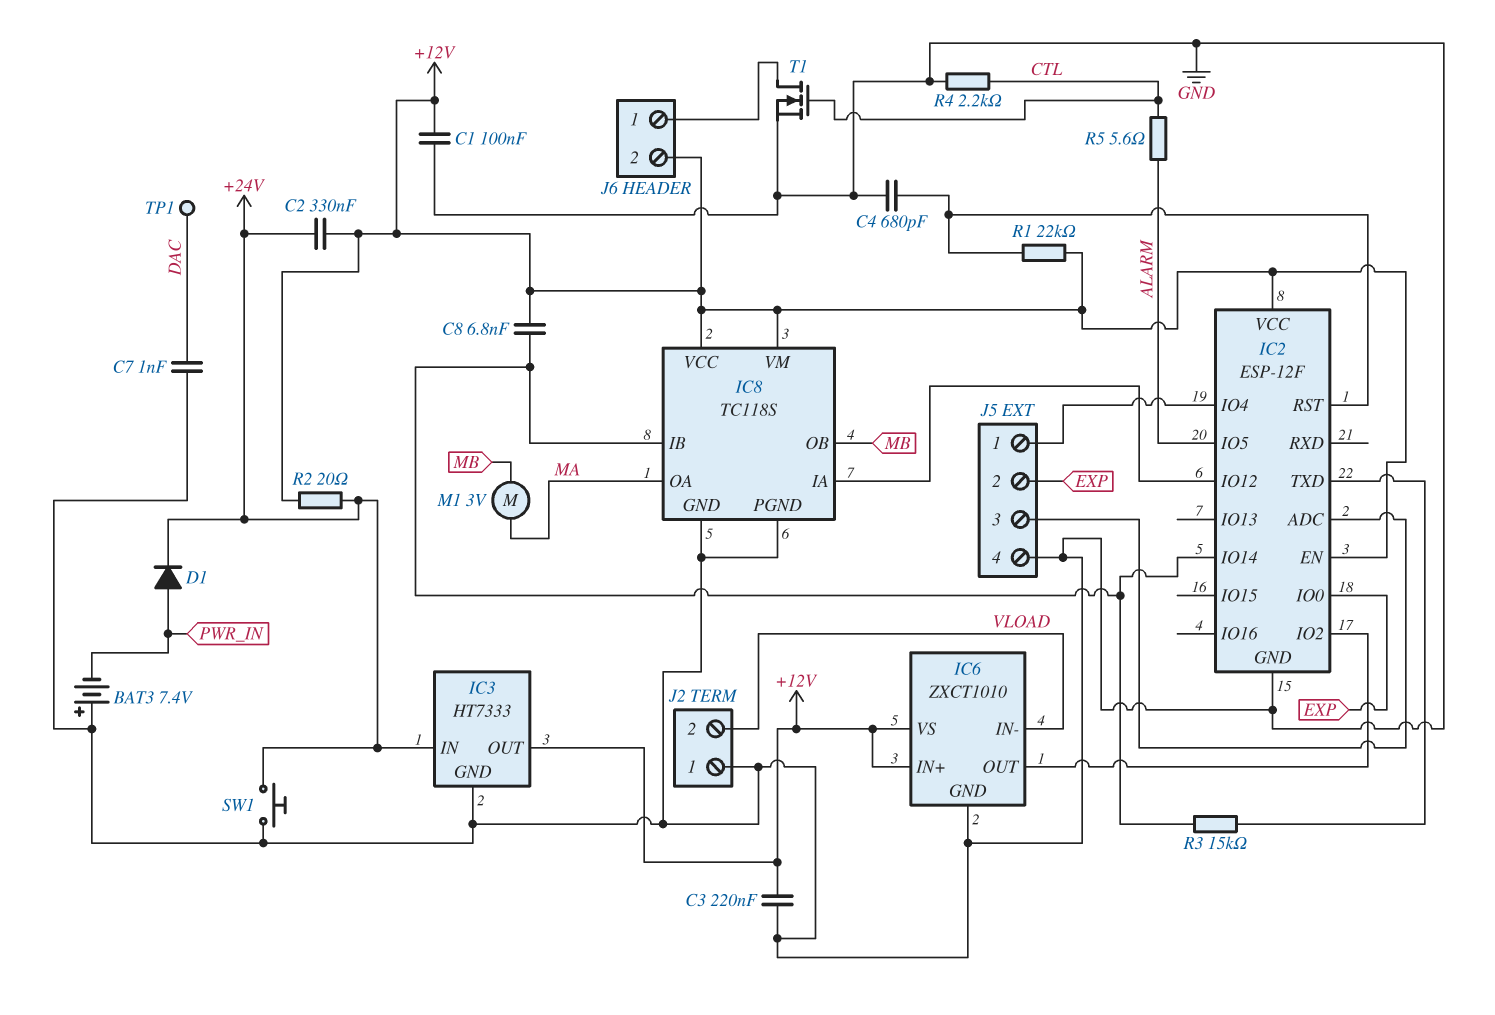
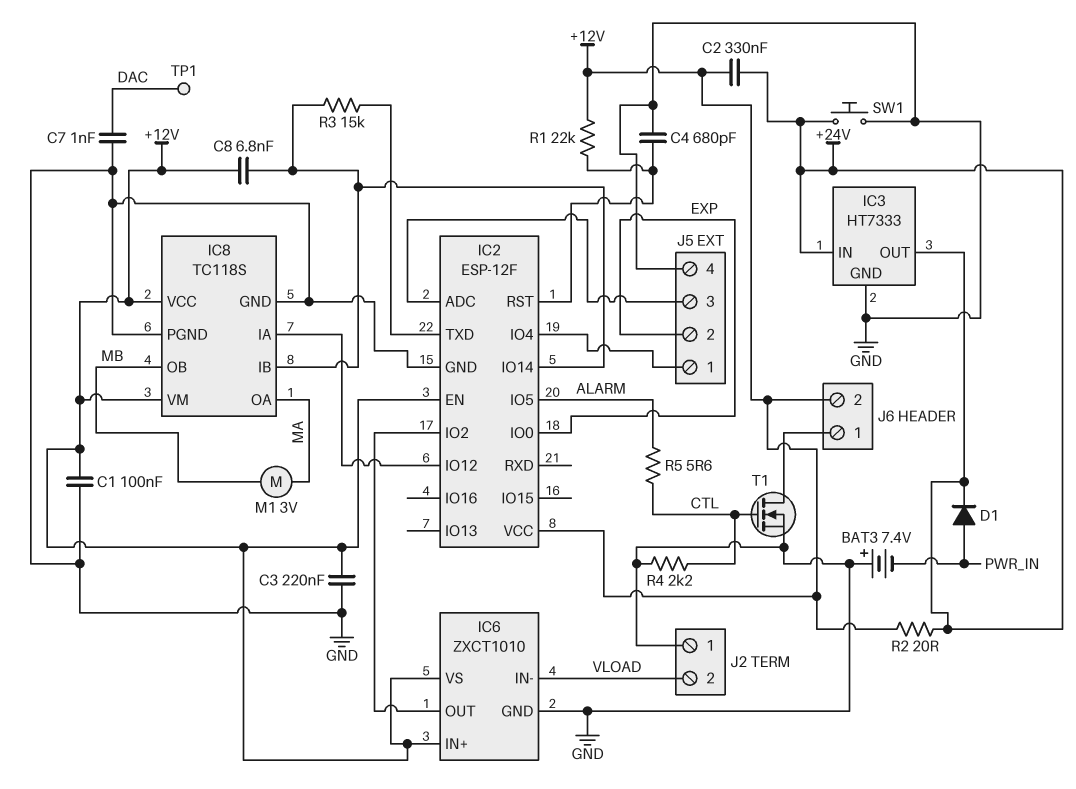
IC3 pin OUT: +12V -> +24V

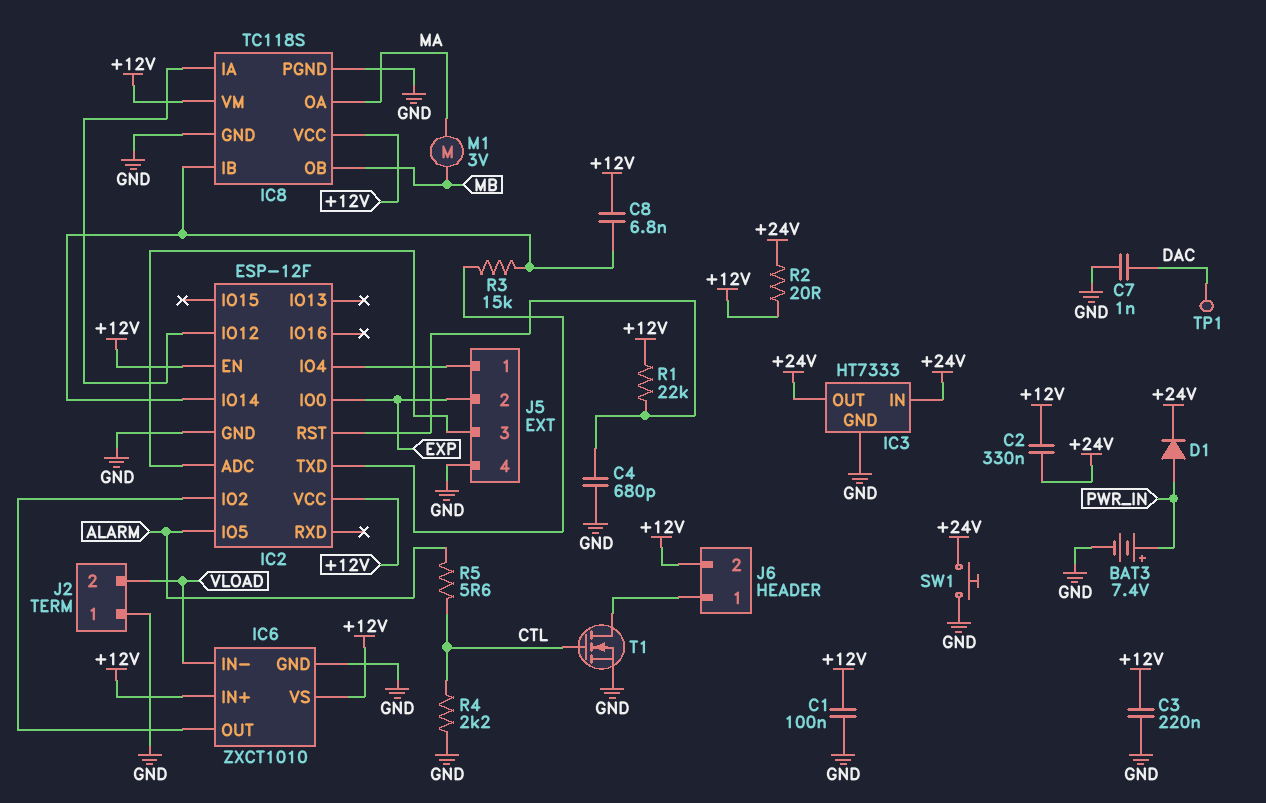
BAT3: 7.4V (plus GND, minus PWR_IN) -> 7.4V (plus PWR_IN, minus GND)

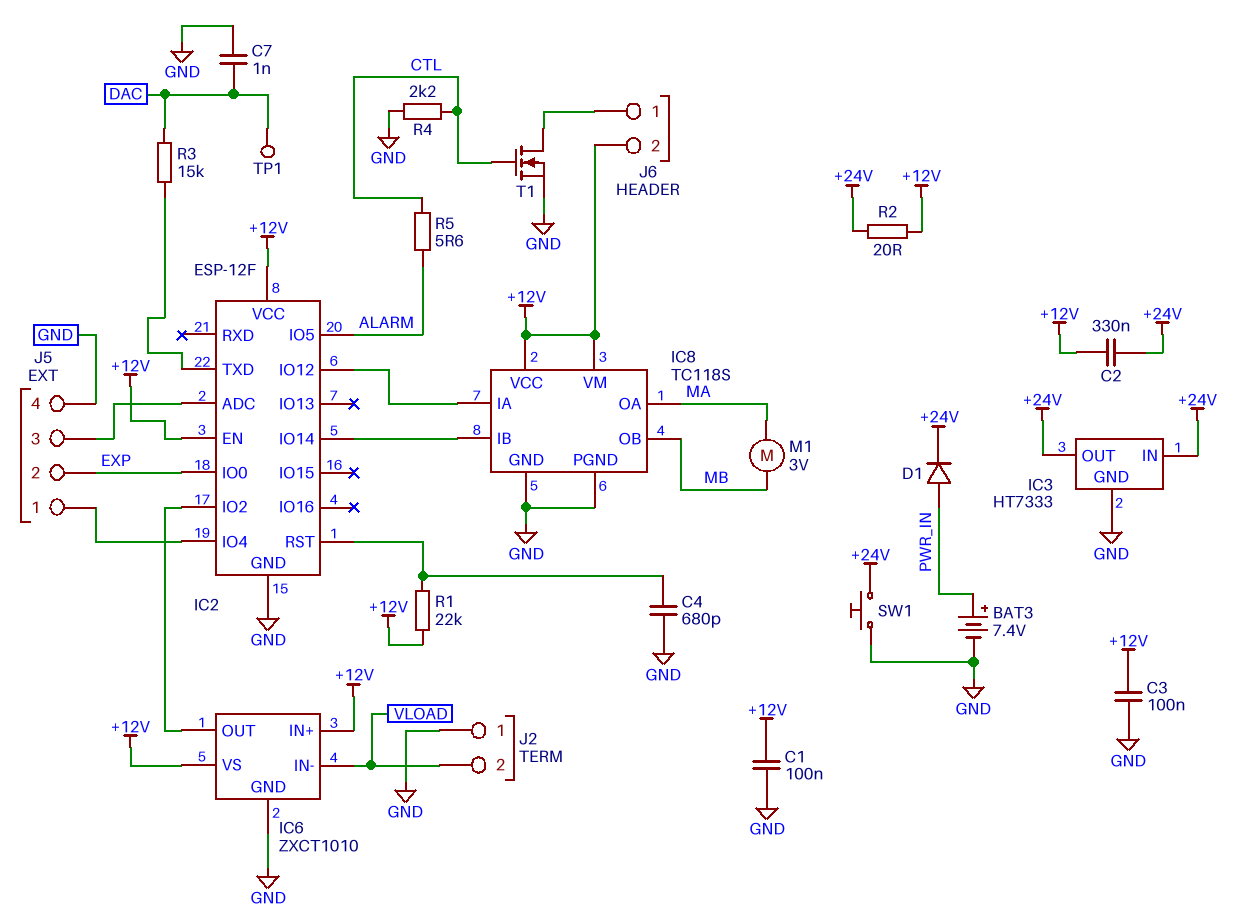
C3: 220nF (+12V, GND) -> 100nF (+12V, GND)
C8: 6.8nF (+12V, IC2/IO14) -> none
R3: 15k (IC2/IO14, IC2/TXD) -> 15k (DAC, IC2/TXD)

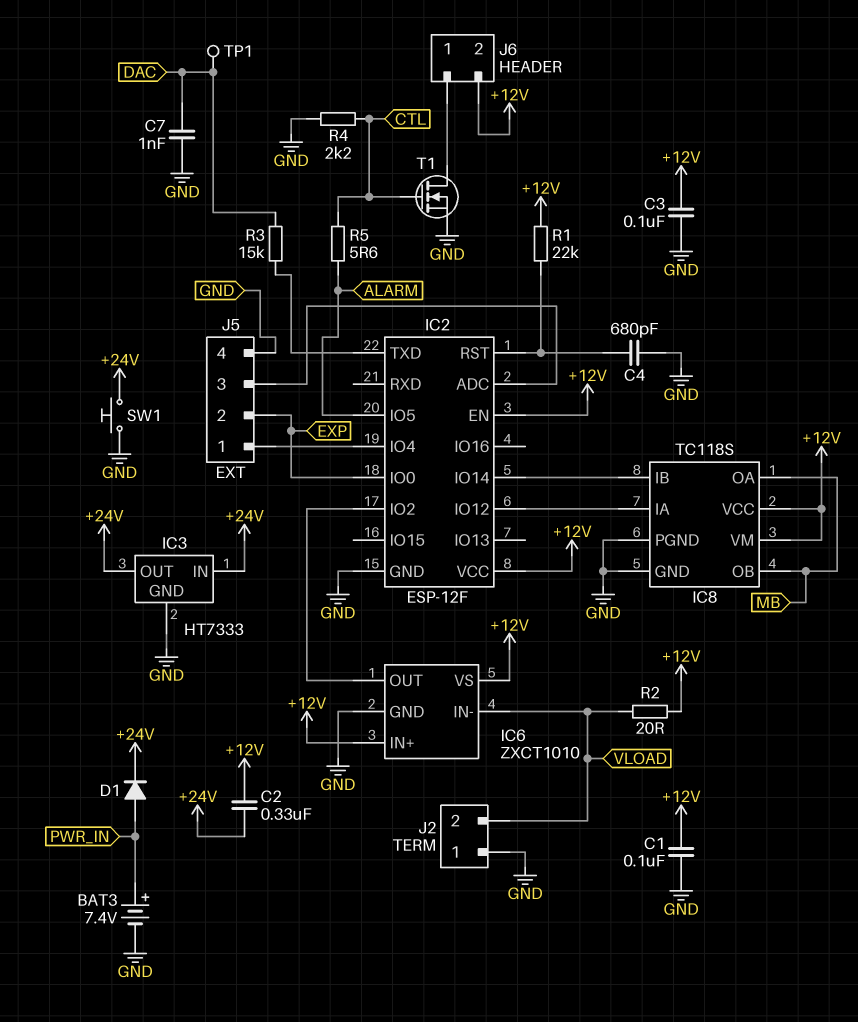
IC8 pin OA: MA -> MB
M1: motor 3V (MA, MB) -> none
R2: 20 (+12V, +24V) -> 20 (+12V, VLOAD)

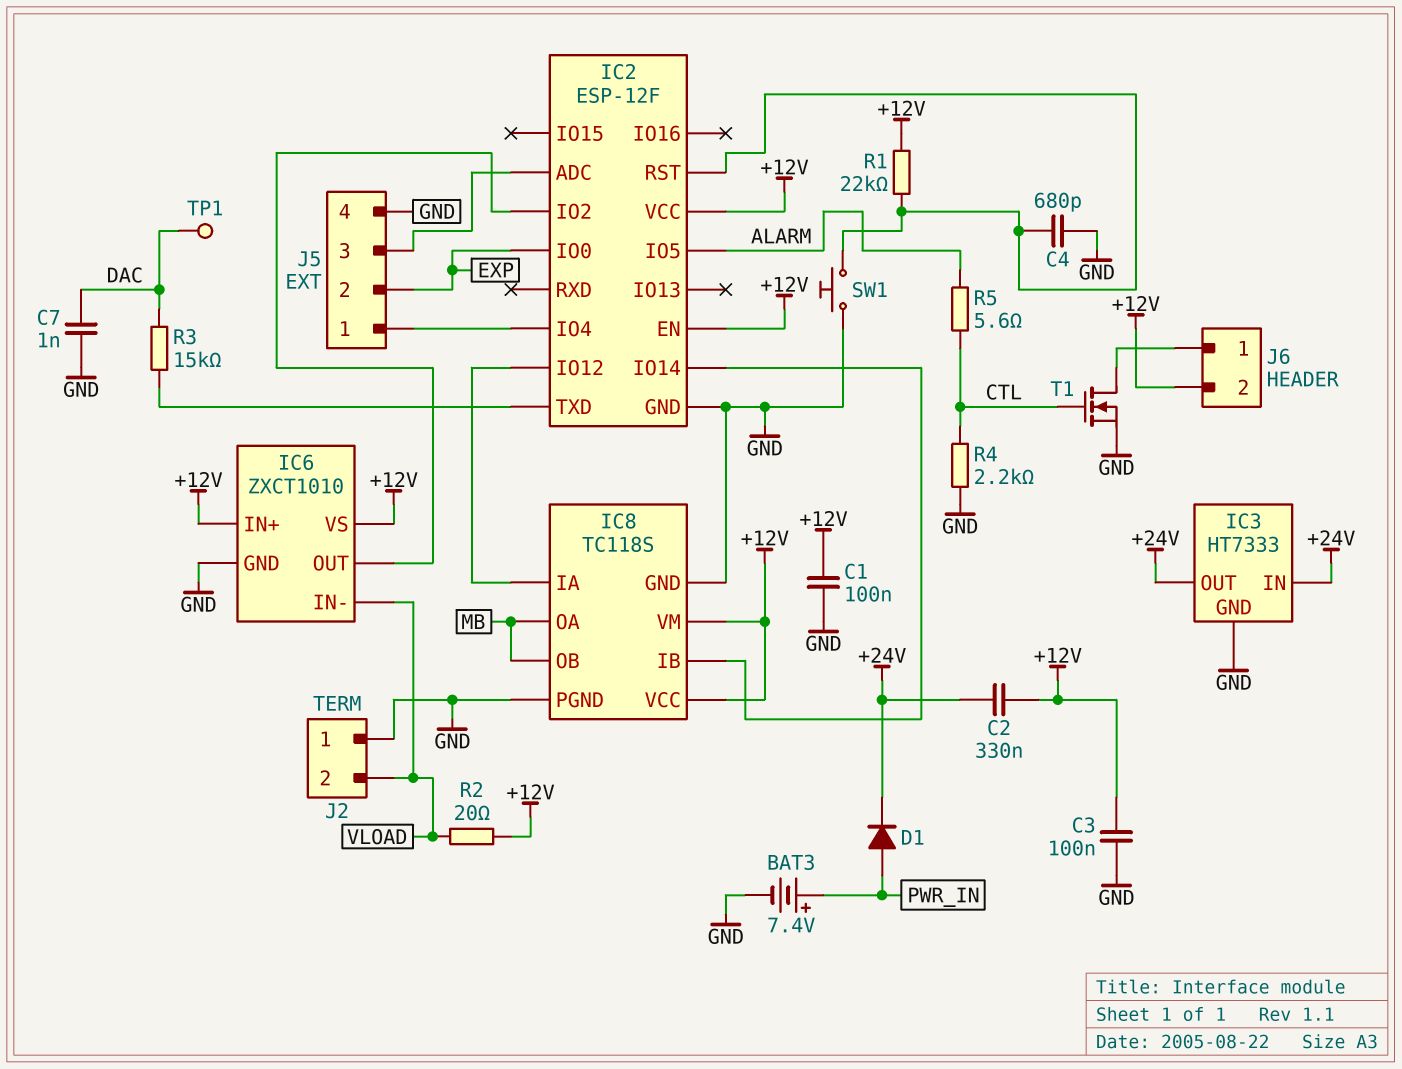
SW1: button (+24V, GND) -> button (GND, IC2/RST)

